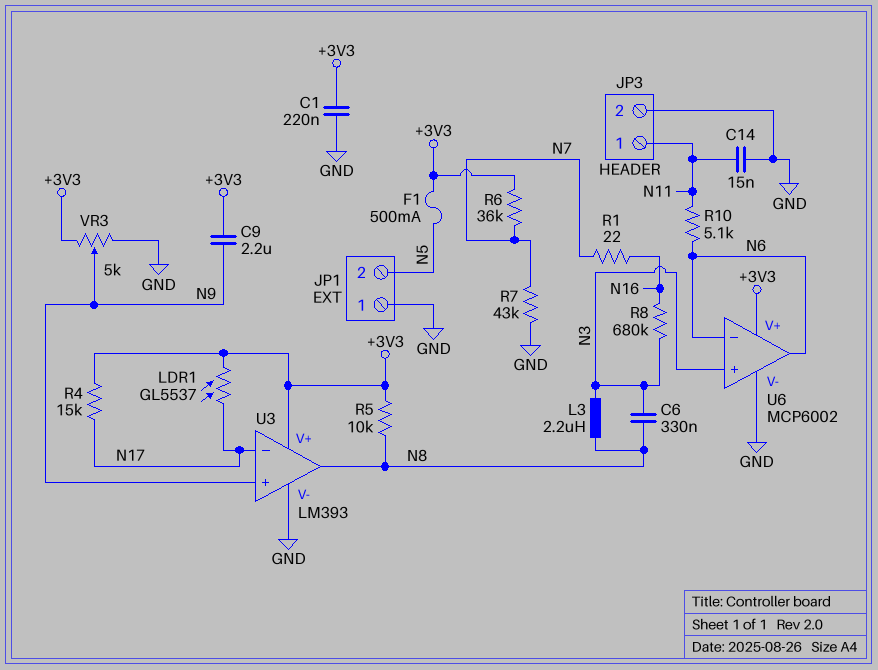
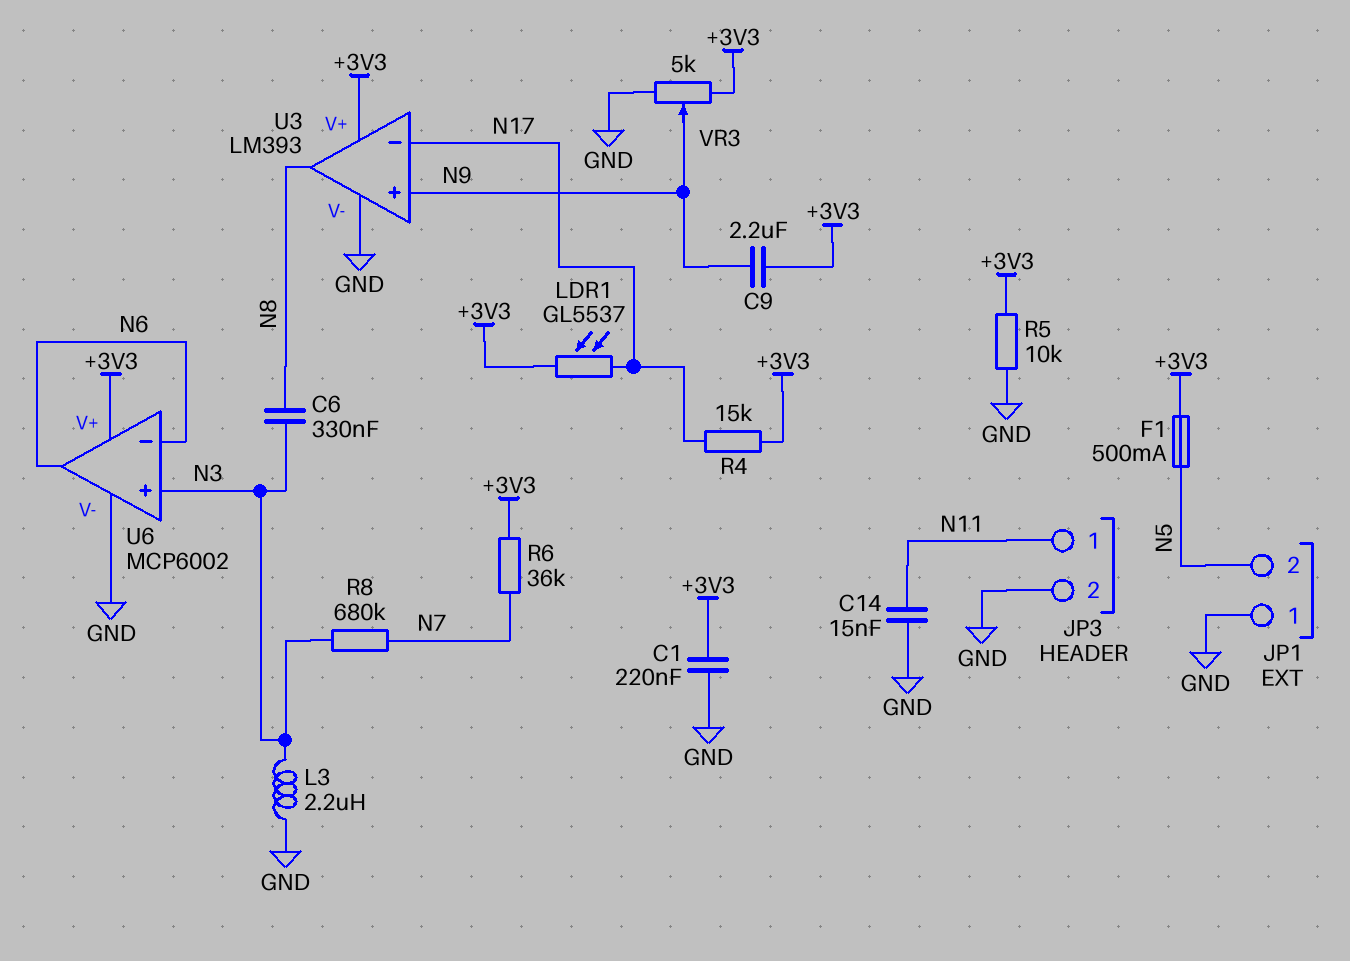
L3: 2.2uH (N3, N8) -> 2.2uH (GND, N3)
R1: 22 (N7, N16) -> none
R5: 10k (+3V3, N8) -> 10k (+3V3, GND)
R7: 43k (GND, N7) -> none
R8: 680k (N3, N16) -> 680k (N3, N7)
R10: 5.1k (N6, N11) -> none

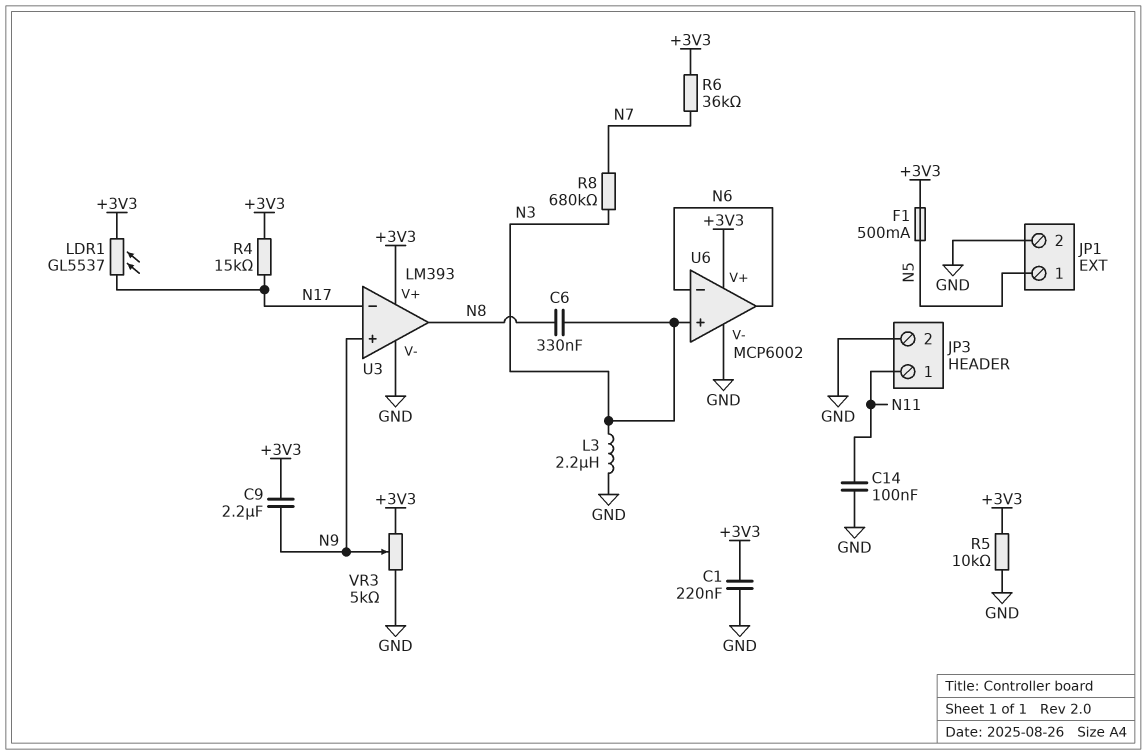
C14: 15nF (GND, N11) -> 100nF (GND, N11)
JP1 pin 1: GND -> N5
JP1 pin 2: N5 -> GND

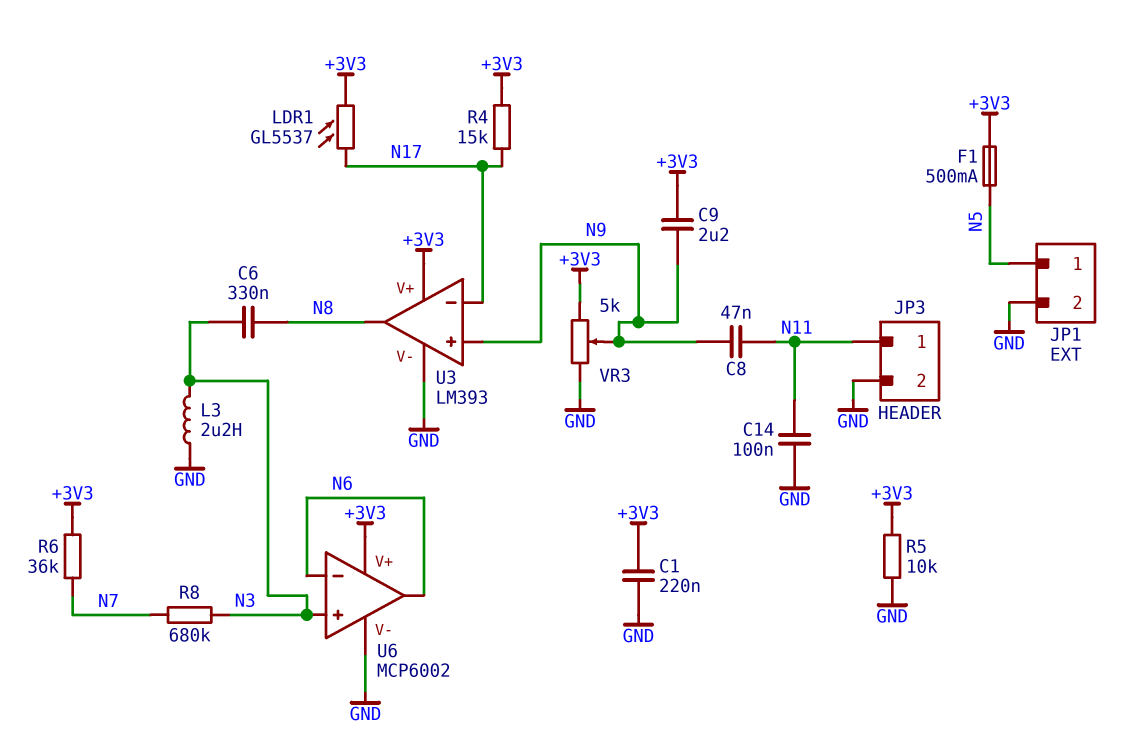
C8: none -> 47nF (N9, N11)

